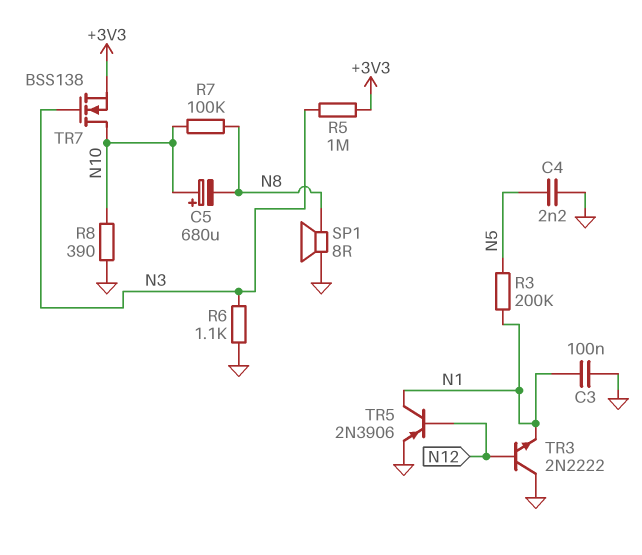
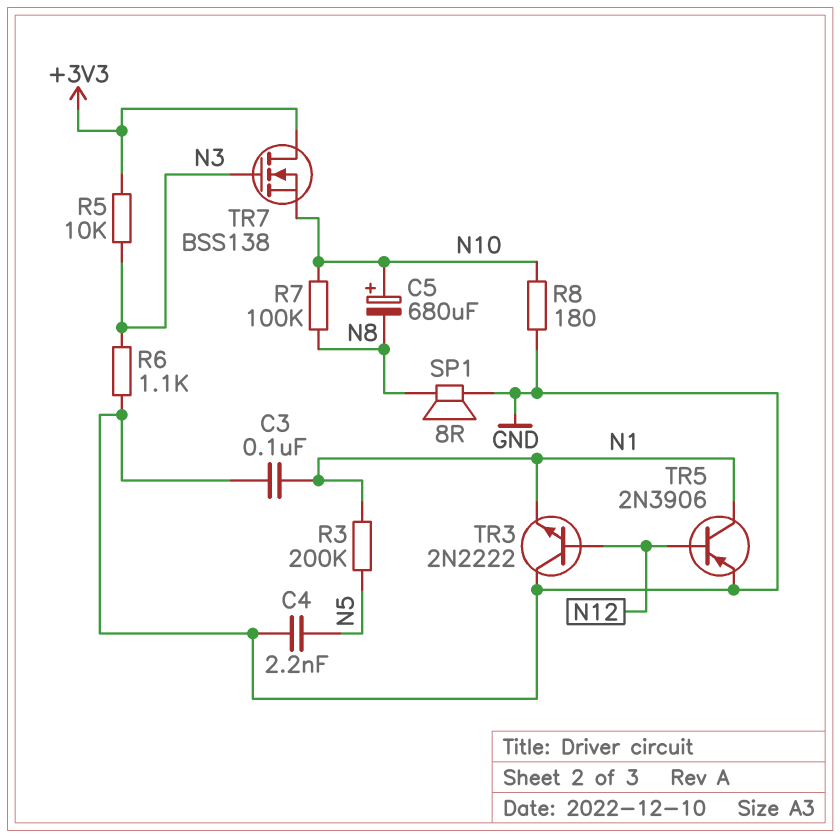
R5: 1M (+3V3, N3) -> 10k (+3V3, N3)
R8: 390 (GND, N10) -> 180 (GND, N10)
TR7: NMOS BSS138 (G N3, D N10, S +3V3) -> NMOS BSS138 (G N3, D +3V3, S N10)

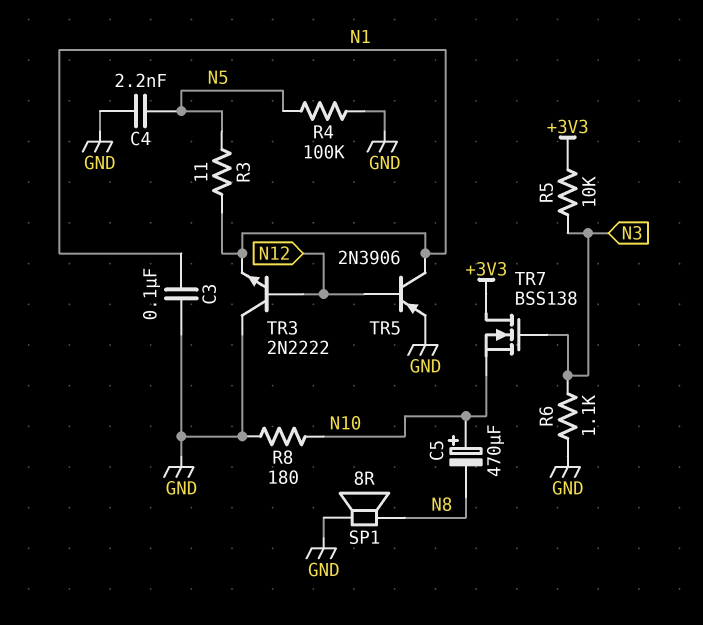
C5: 680uF (plus N10, minus N8) -> 470uF (plus N10, minus N8)
R3: 200k (N1, N5) -> 11 (N1, N5)
R4: none -> 100k (GND, N5)
R7: 100k (N8, N10) -> none

